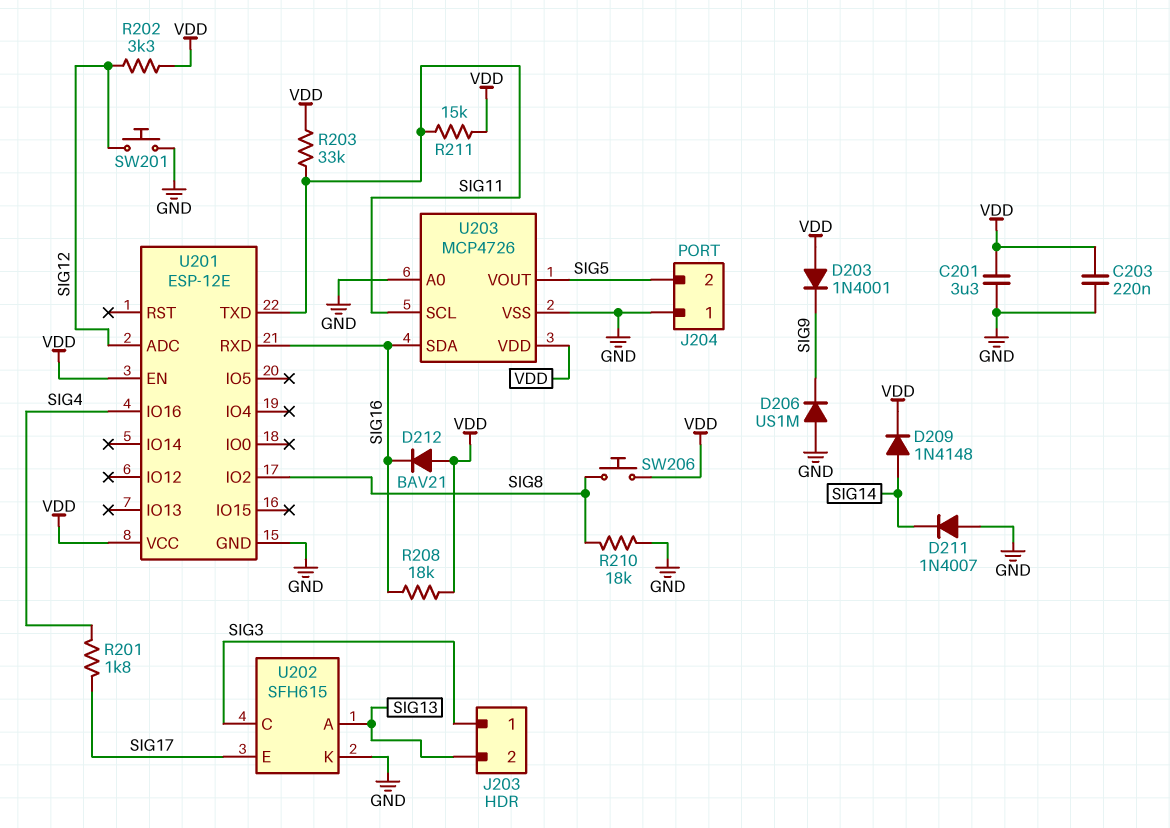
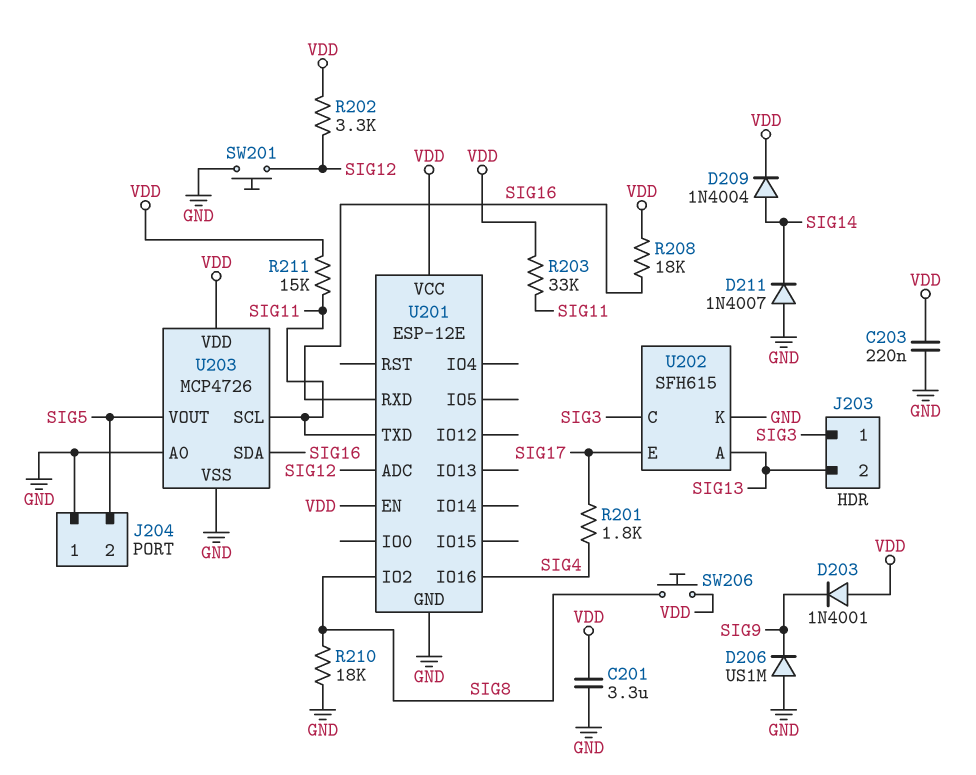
D209: diode 1N4148 (A SIG14, K VDD) -> diode 1N4004 (A SIG14, K VDD)
D212: diode BAV21 (A VDD, K SIG16) -> none

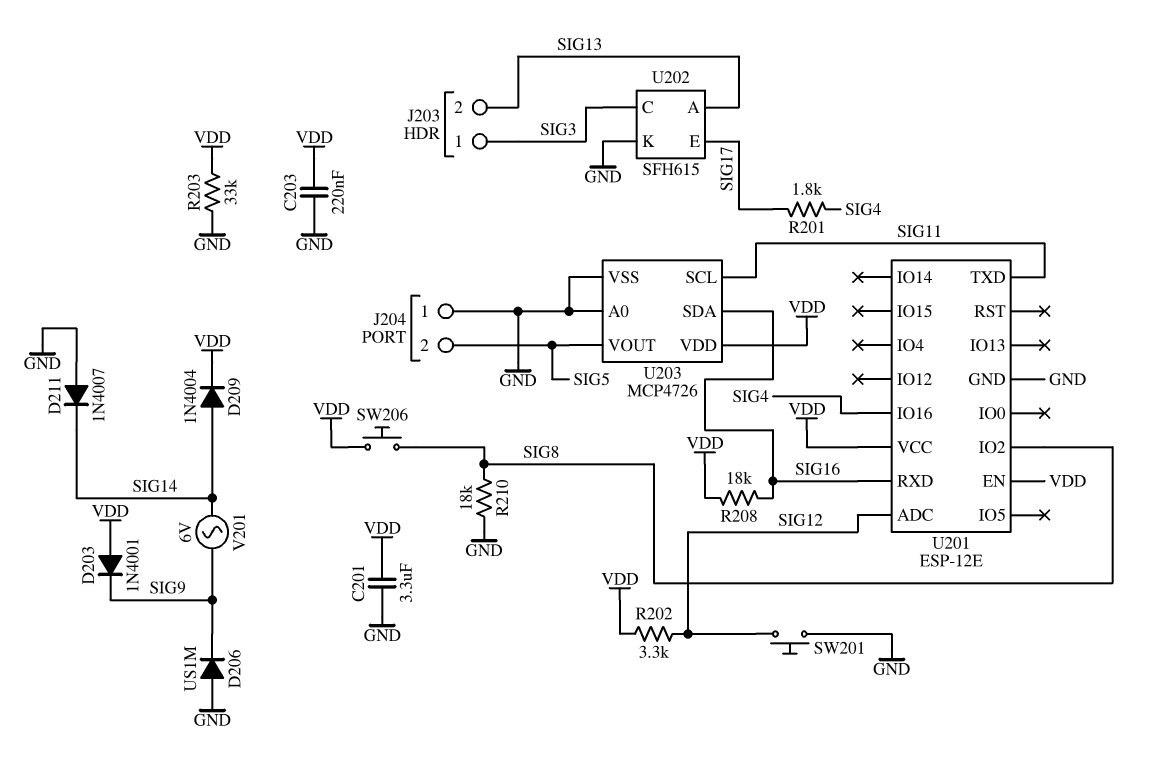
R203: 33k (SIG11, VDD) -> 33k (GND, VDD)
R211: 15k (SIG11, VDD) -> none
V201: none -> AC 6V (SIG9, SIG14)

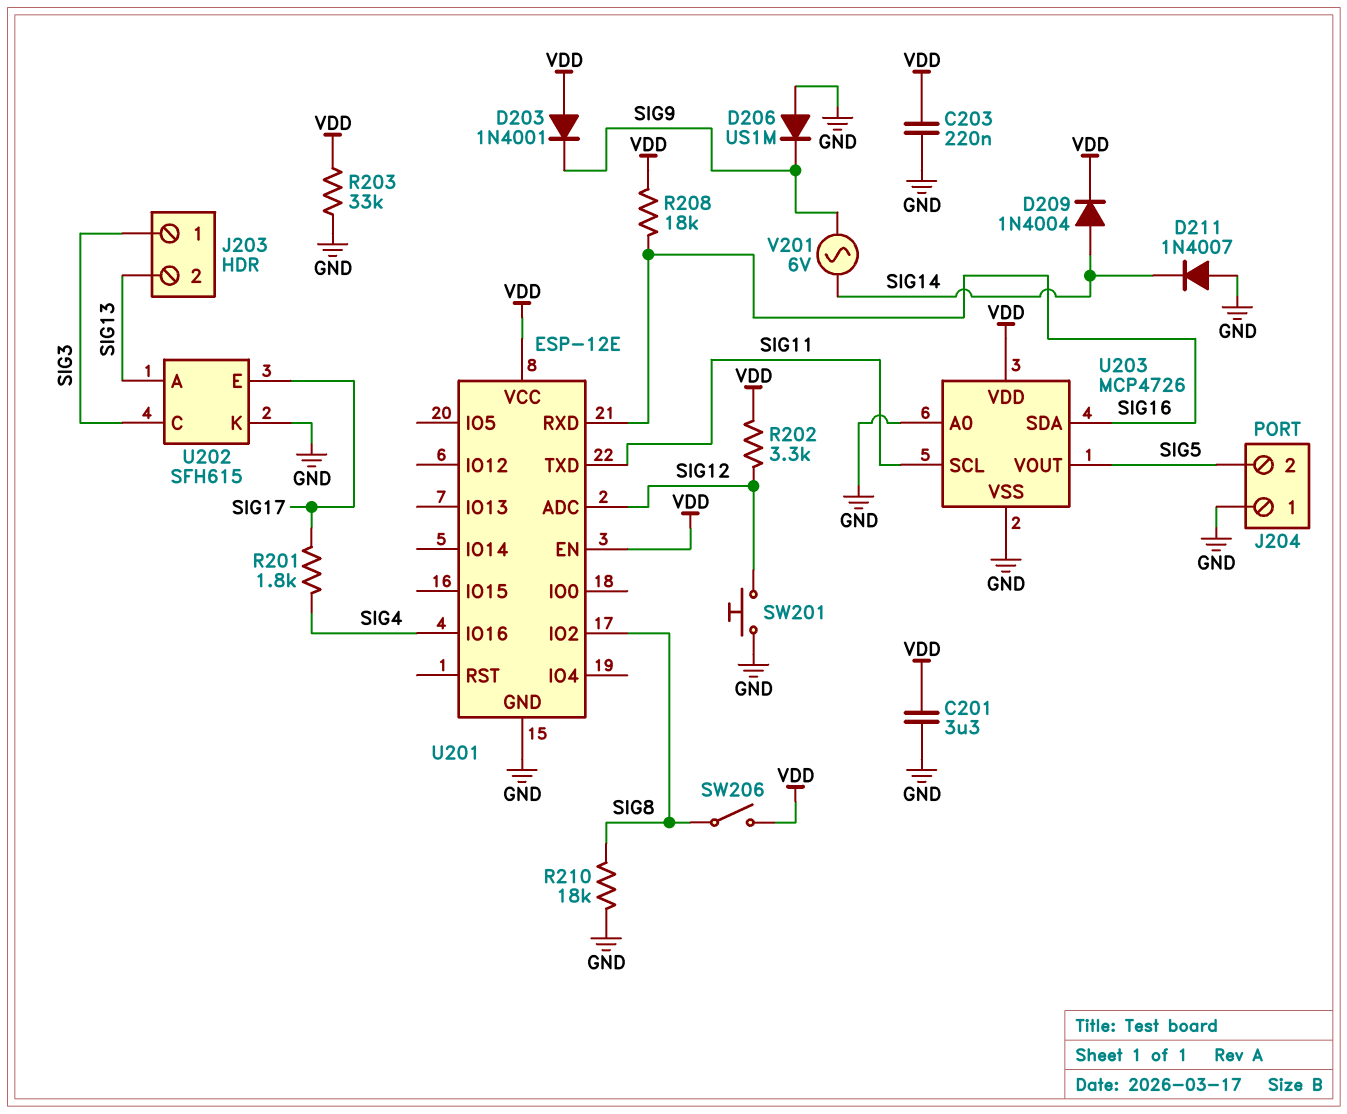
SW206: button (SIG8, VDD) -> switch (SIG8, VDD)

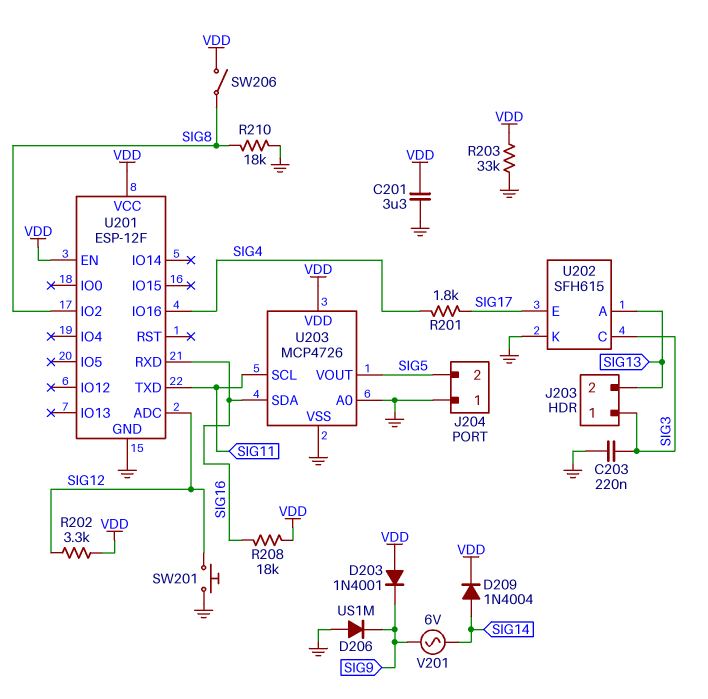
C203: 220nF (GND, VDD) -> 220nF (GND, SIG3)
D211: diode 1N4007 (A GND, K SIG14) -> none
U201: ESP-12E -> ESP-12F

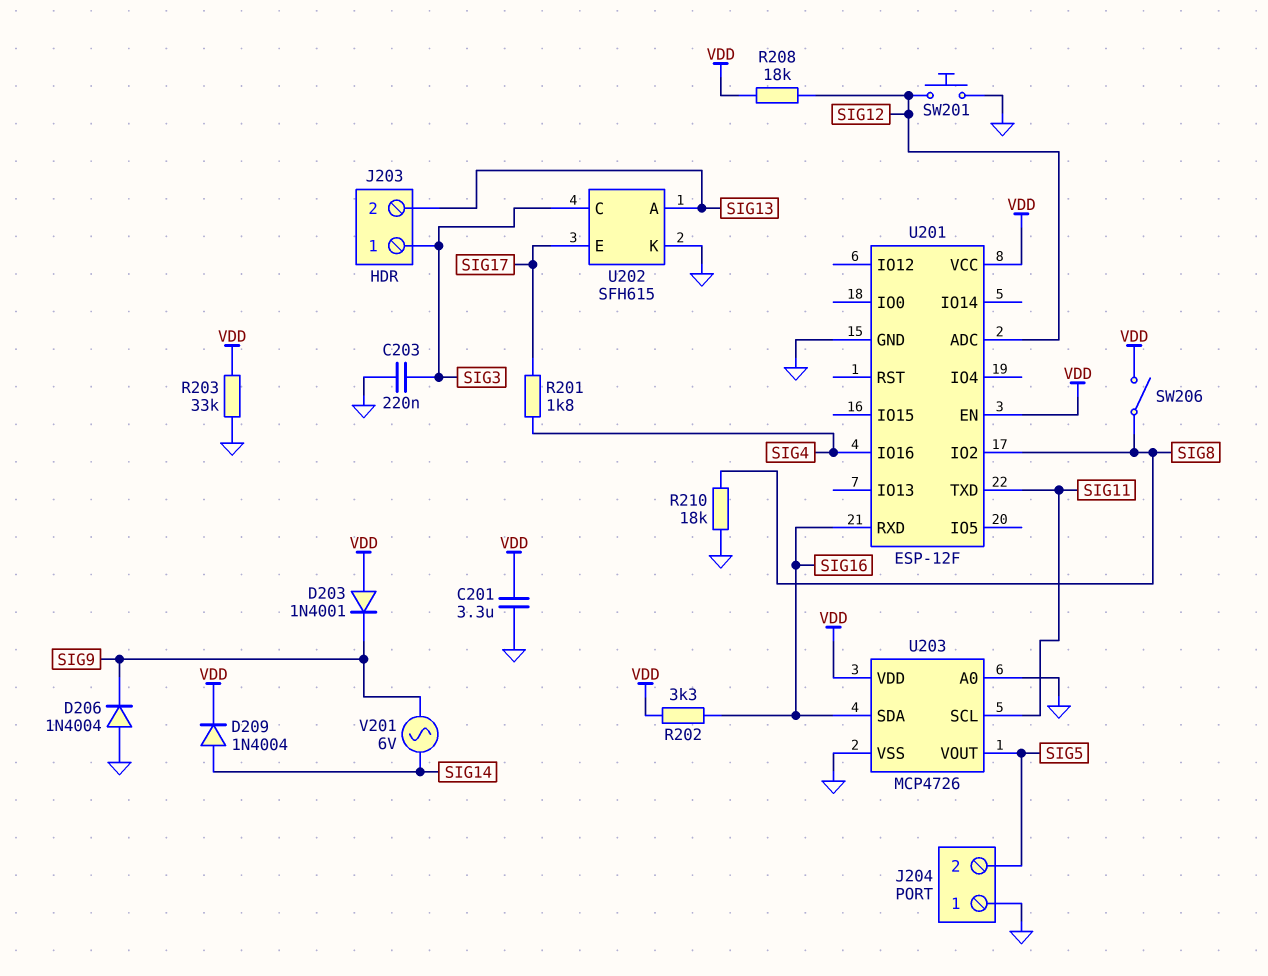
D206: diode US1M (A GND, K SIG9) -> diode 1N4004 (A GND, K SIG9)
R202: 3.3k (SIG12, VDD) -> 3.3k (SIG16, VDD)
R208: 18k (SIG16, VDD) -> 18k (SIG12, VDD)

